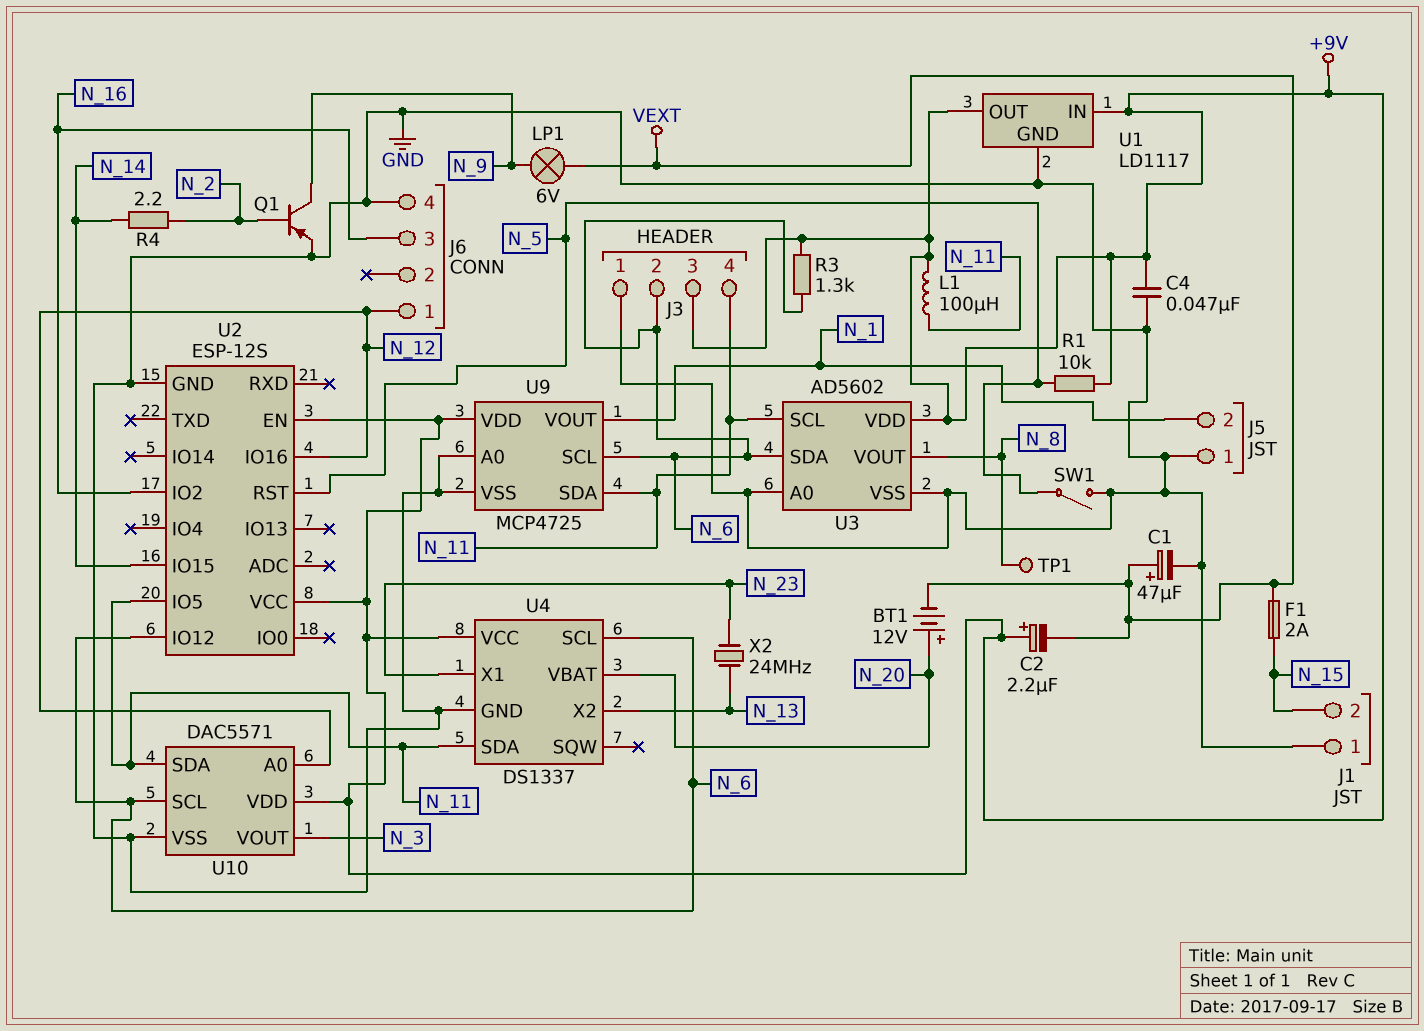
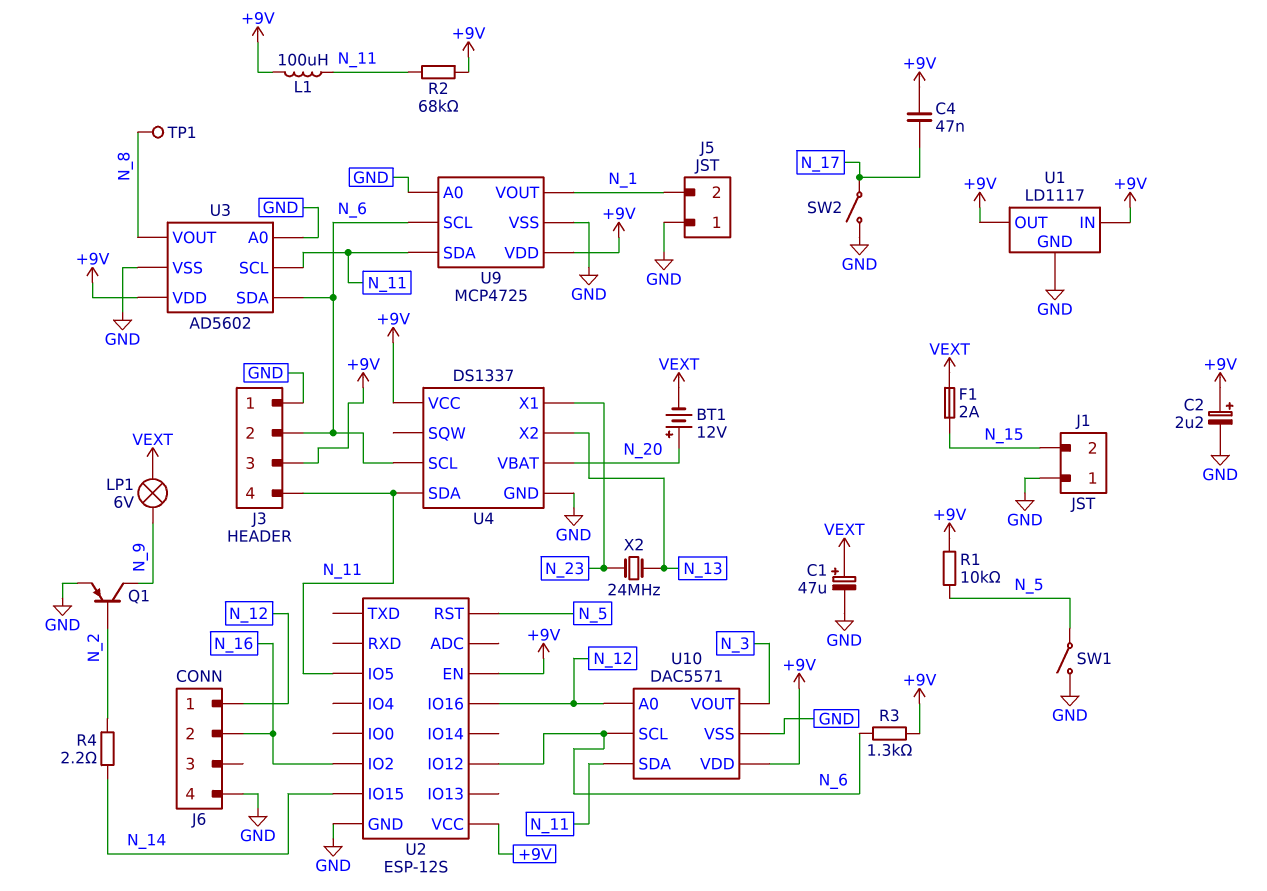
C2: 2.2uF (plus +9V, minus VEXT) -> 2.2uF (plus +9V, minus GND)
C4: 47nF (+9V, GND) -> 47nF (+9V, N_17)
J6 pin 2: none -> N_16
J6 pin 3: N_16 -> none
R2: none -> 68k (+9V, N_11)
SW2: none -> switch (GND, N_17)

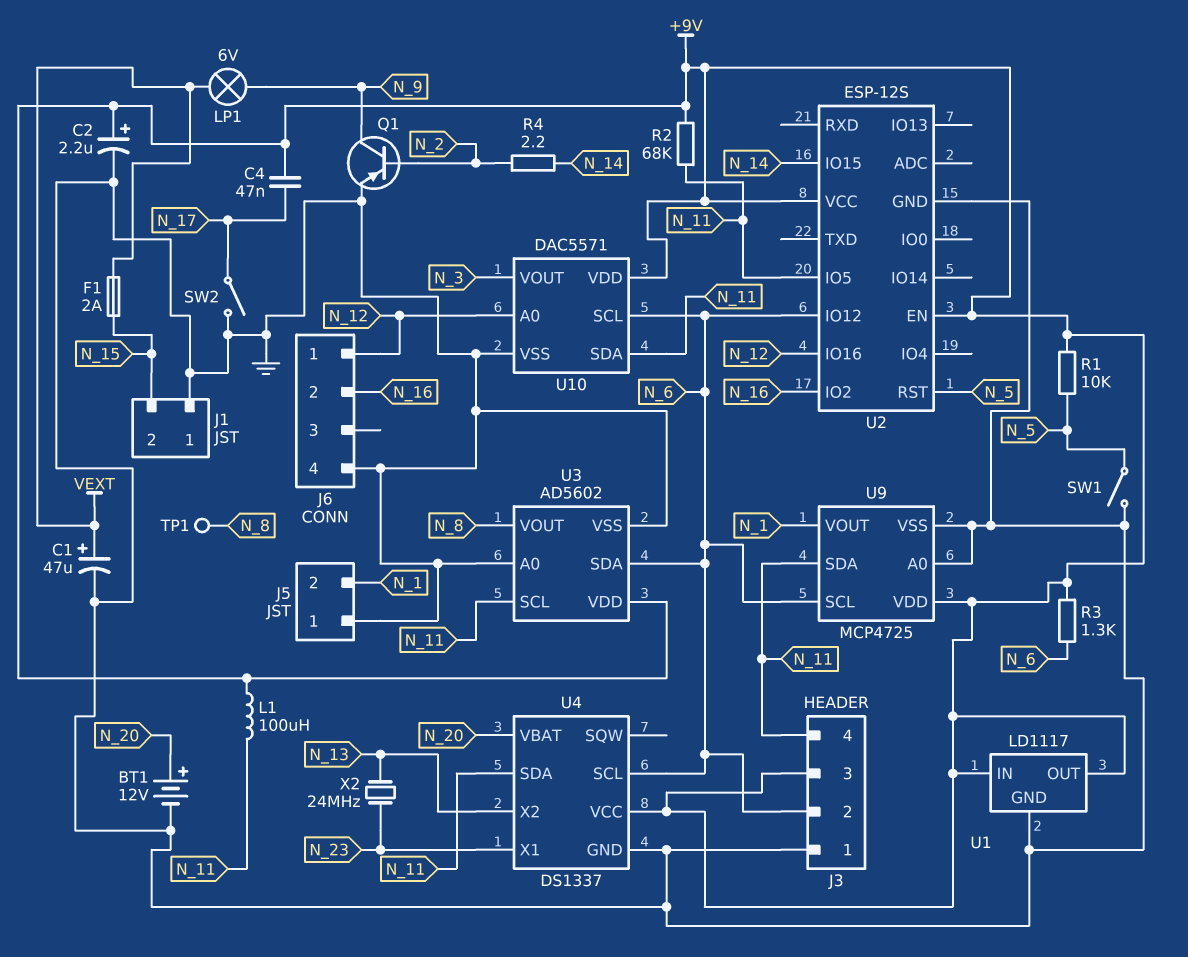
BT1: 12V (plus N_20, minus VEXT) -> 12V (plus N_20, minus GND)

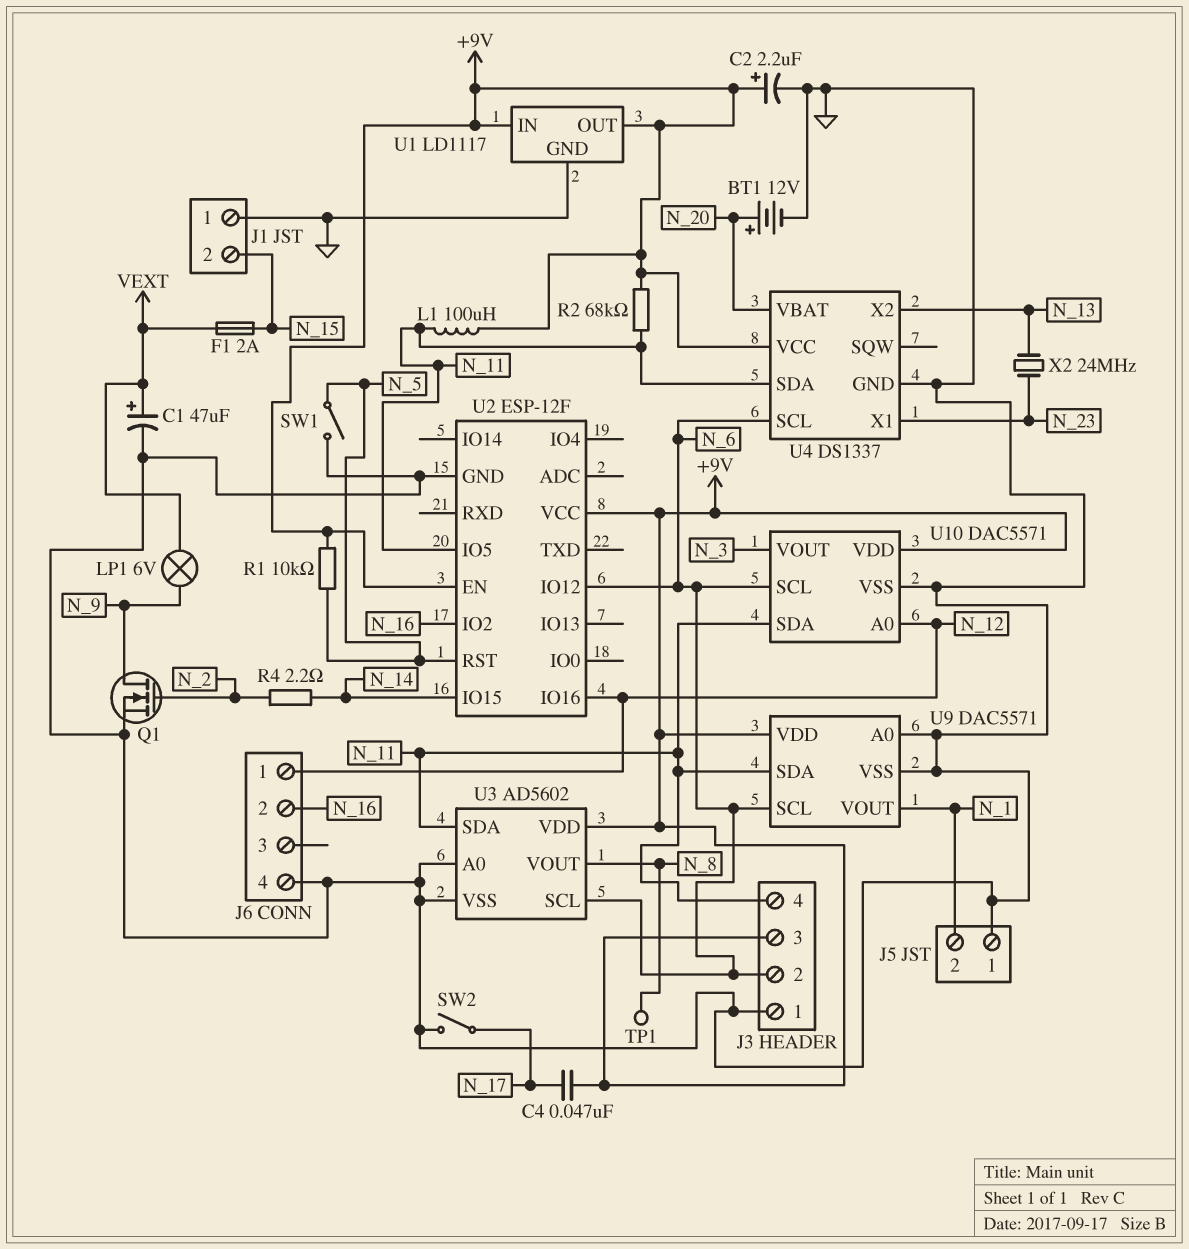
Q1: PNP (B N_2, C N_9, E GND) -> NMOS (G N_2, D N_9, S GND)
R3: 1.3k (+9V, N_6) -> none
U2: ESP-12S -> ESP-12F
U3 pin SCL: N_11 -> N_6
U3 pin SDA: N_6 -> N_11
U9: MCP4725 -> DAC5571

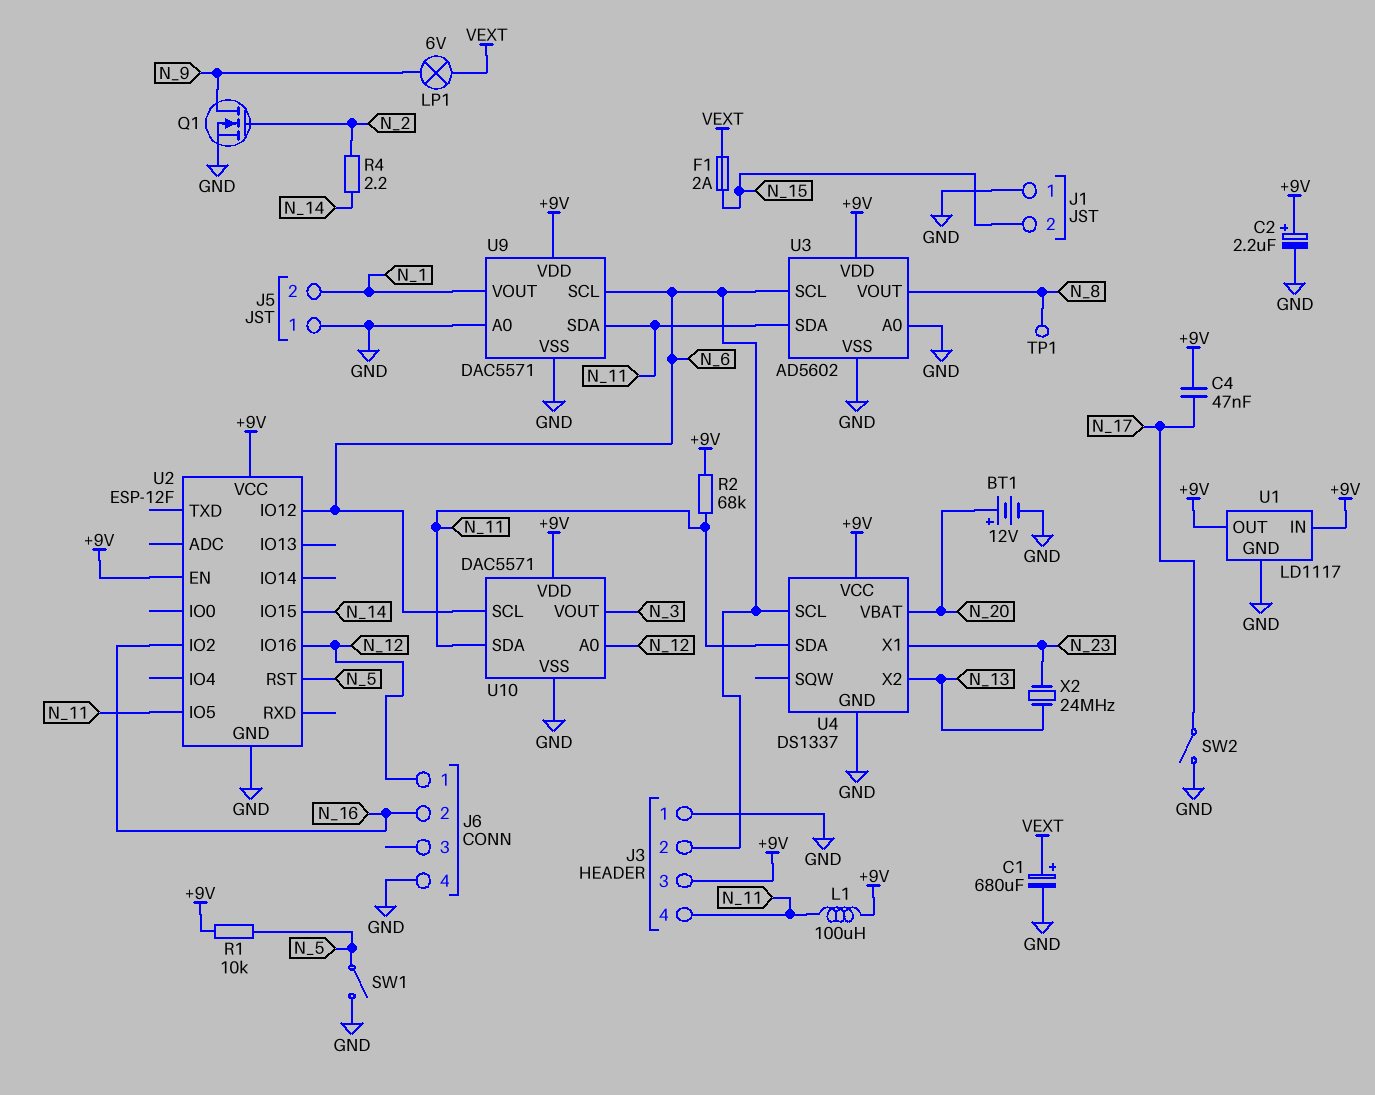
C1: 47uF (plus VEXT, minus GND) -> 680uF (plus VEXT, minus GND)

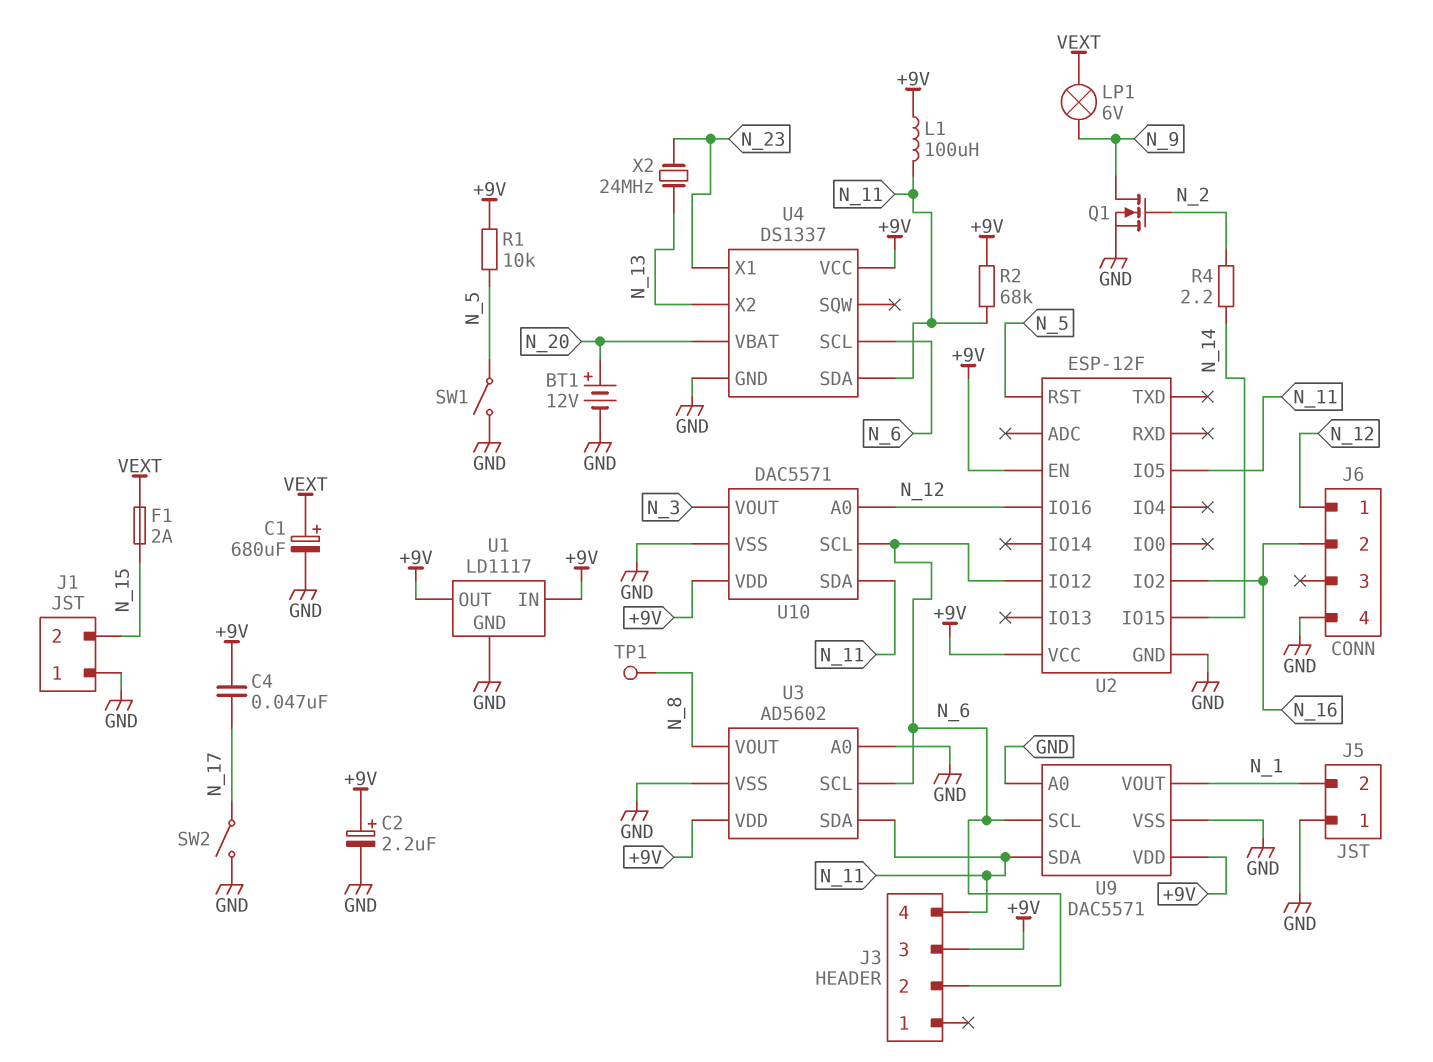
J3 pin 1: GND -> none

